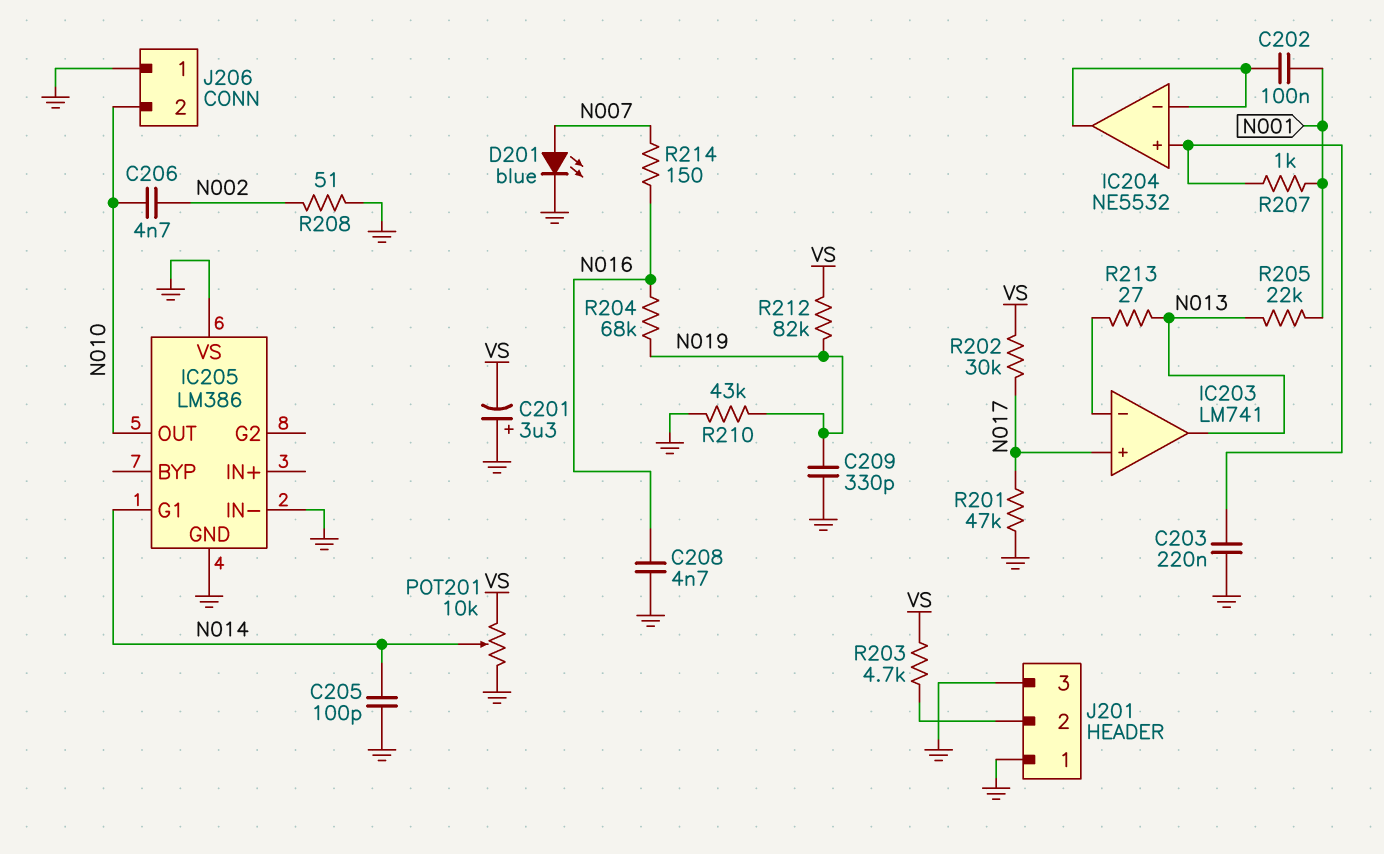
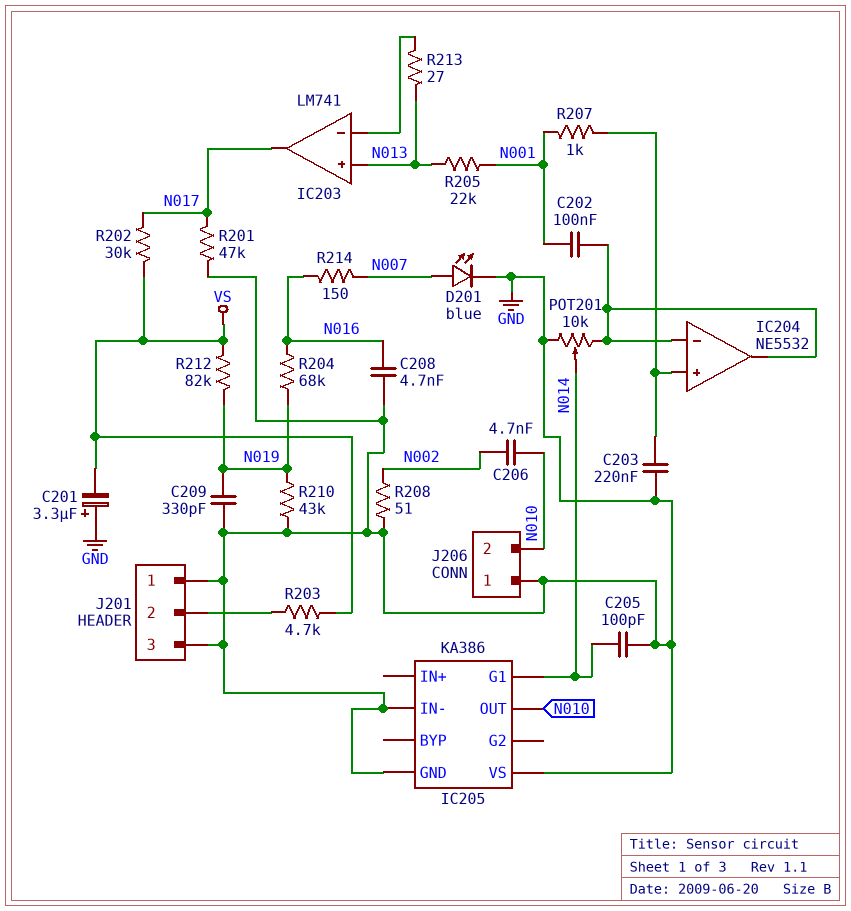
IC203 pin in+: N017 -> N013
IC203 pin out: N013 -> N017
IC205: LM386 -> KA386
POT201: 10k (GND, VS, wiper N014) -> 10k (GND, IC204/in-, wiper N014)

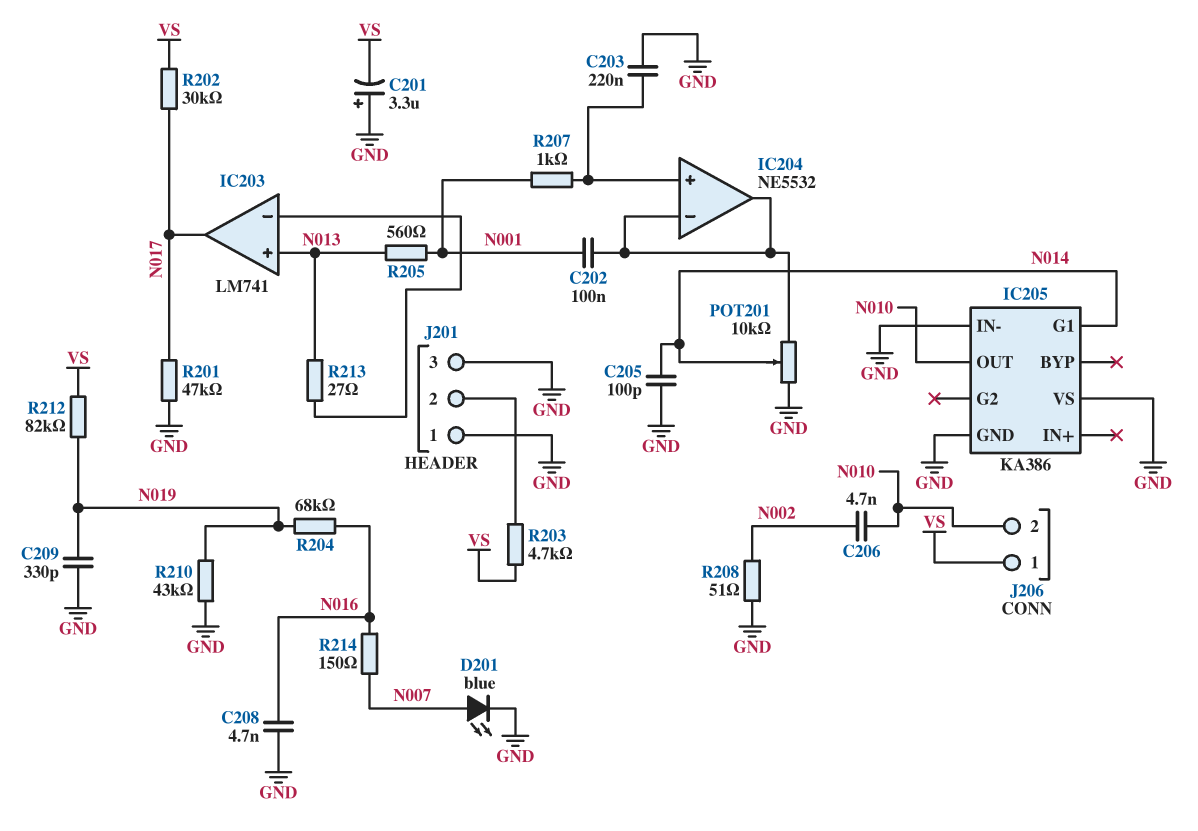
J206 pin 1: GND -> VS
R205: 22k (N001, N013) -> 560 (N001, N013)

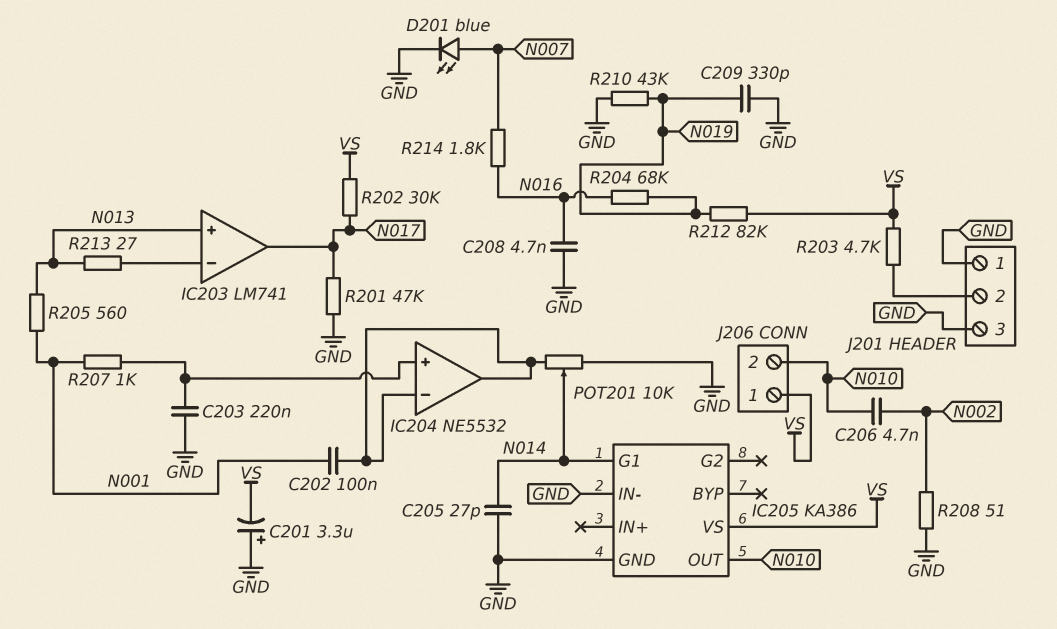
C205: 100pF (GND, N014) -> 27pF (GND, N014)
IC205 pin VS: GND -> VS
R214: 150 (N007, N016) -> 1.8k (N007, N016)

